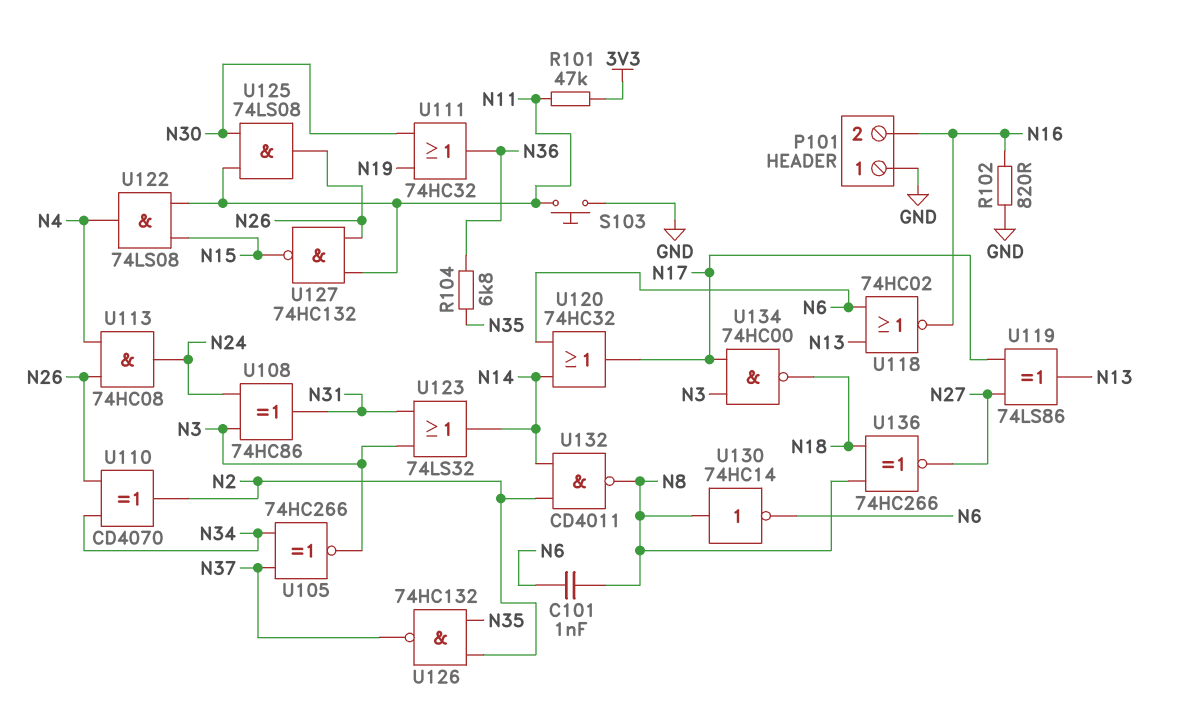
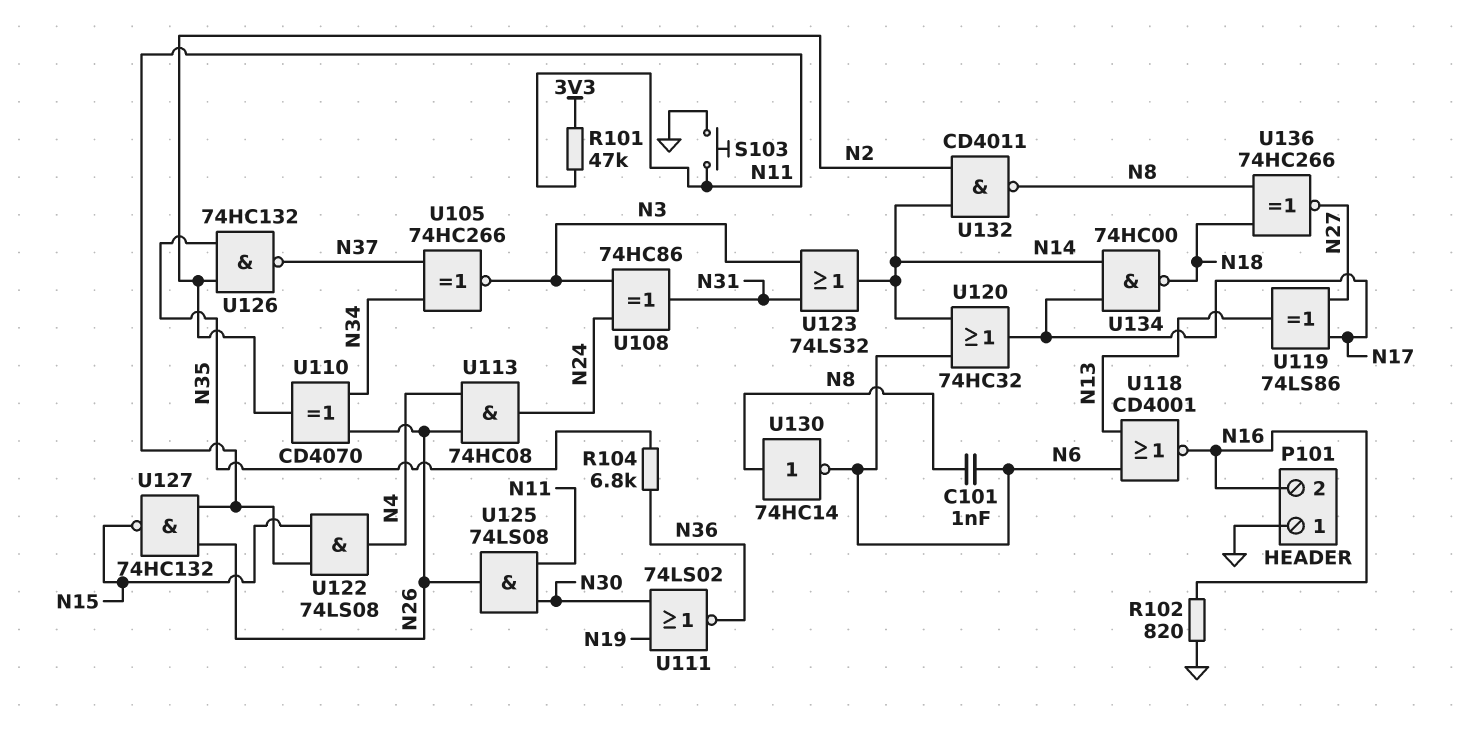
U111: OR 74HC32 (in N19, in N30, out N36) -> NOR 74LS02 (in N19, in N30, out N36)
U118: NOR 74HC02 (in N6, in N13, out N16) -> NOR CD4001 (in N6, in N13, out N16)
U134: NAND 74HC00 (in N3, in N17, out N18) -> NAND 74HC00 (in N14, in N17, out N18)

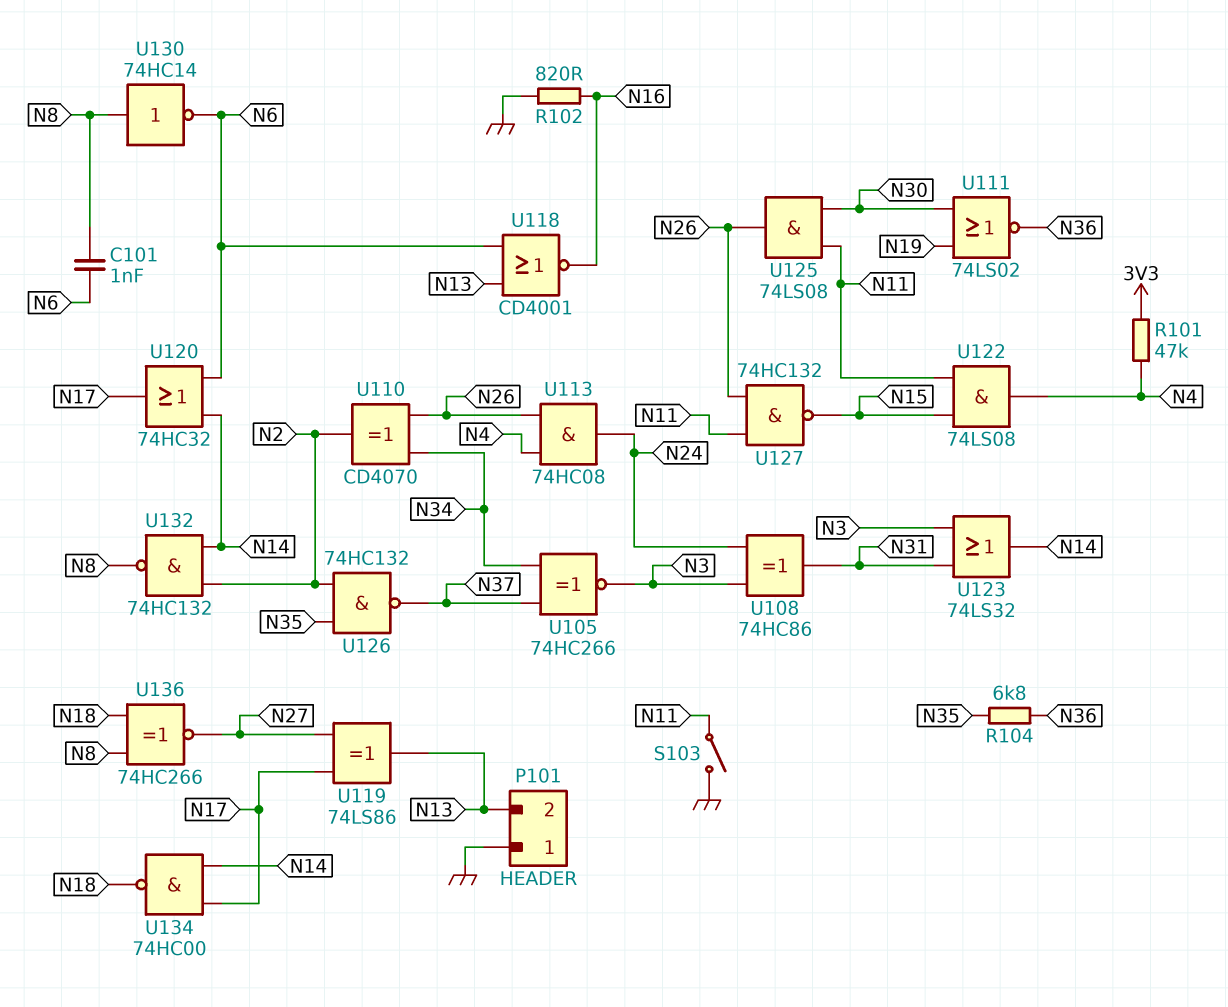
P101 pin 2: N16 -> N13
R101: 47k (3V3, N11) -> 47k (3V3, N4)
S103: button (GND, N11) -> switch (GND, N11)
U132: NAND CD4011 (in N2, in N14, out N8) -> NAND 74HC132 (in N2, in N14, out N8)

